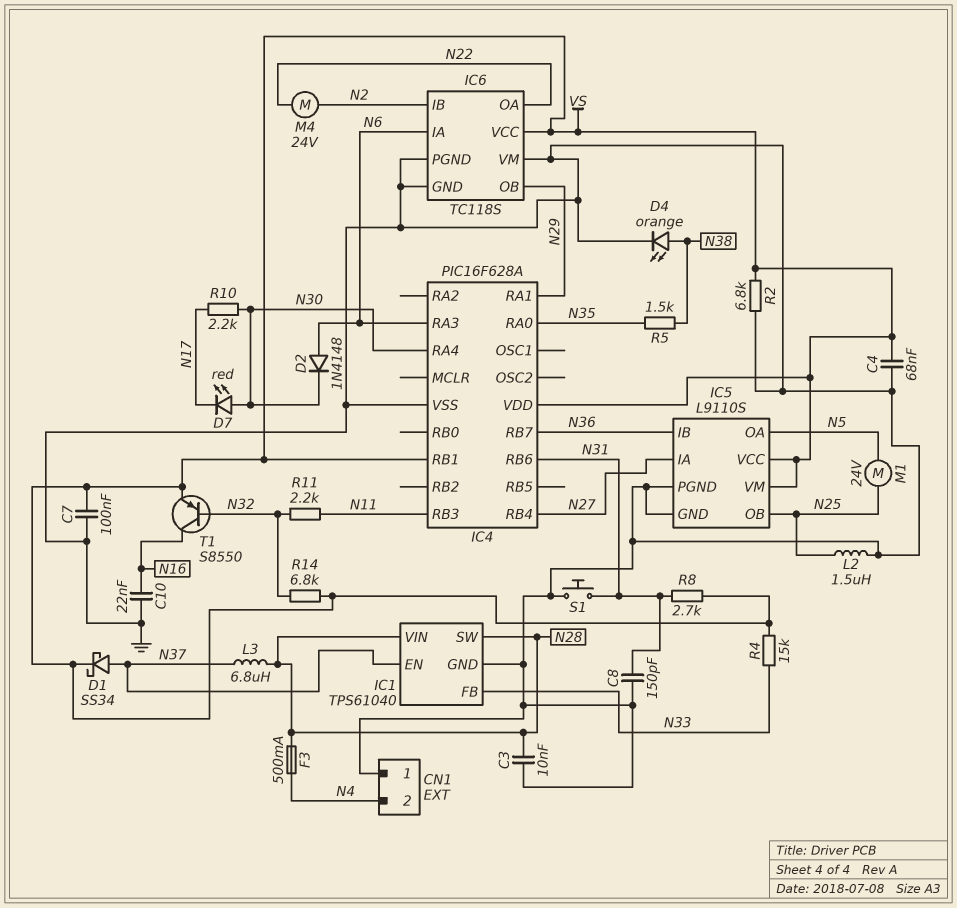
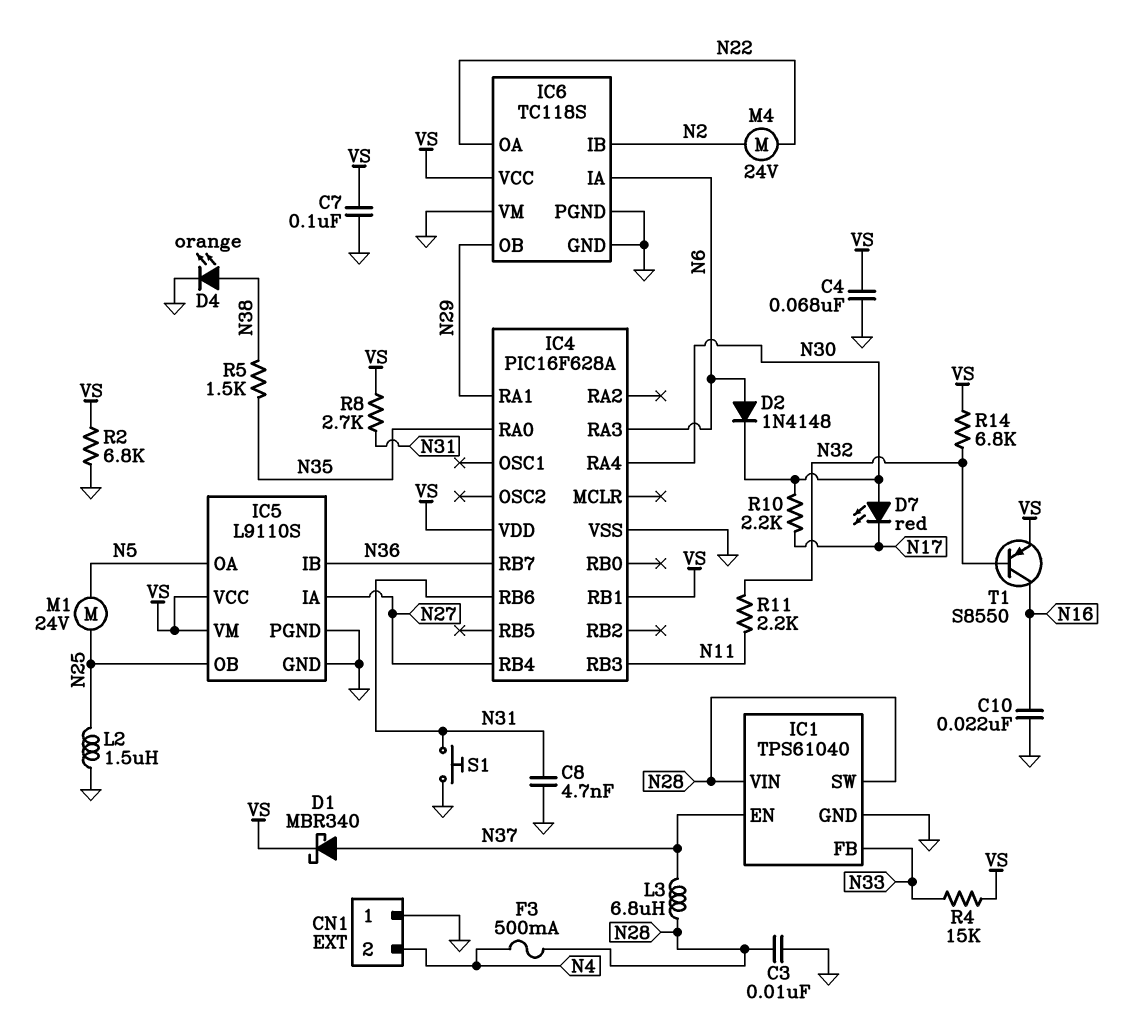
C8: 150pF (GND, N31) -> 4.7nF (GND, N31)
D1: schottky SS34 (A N37, K VS) -> schottky MBR340 (A N37, K VS)

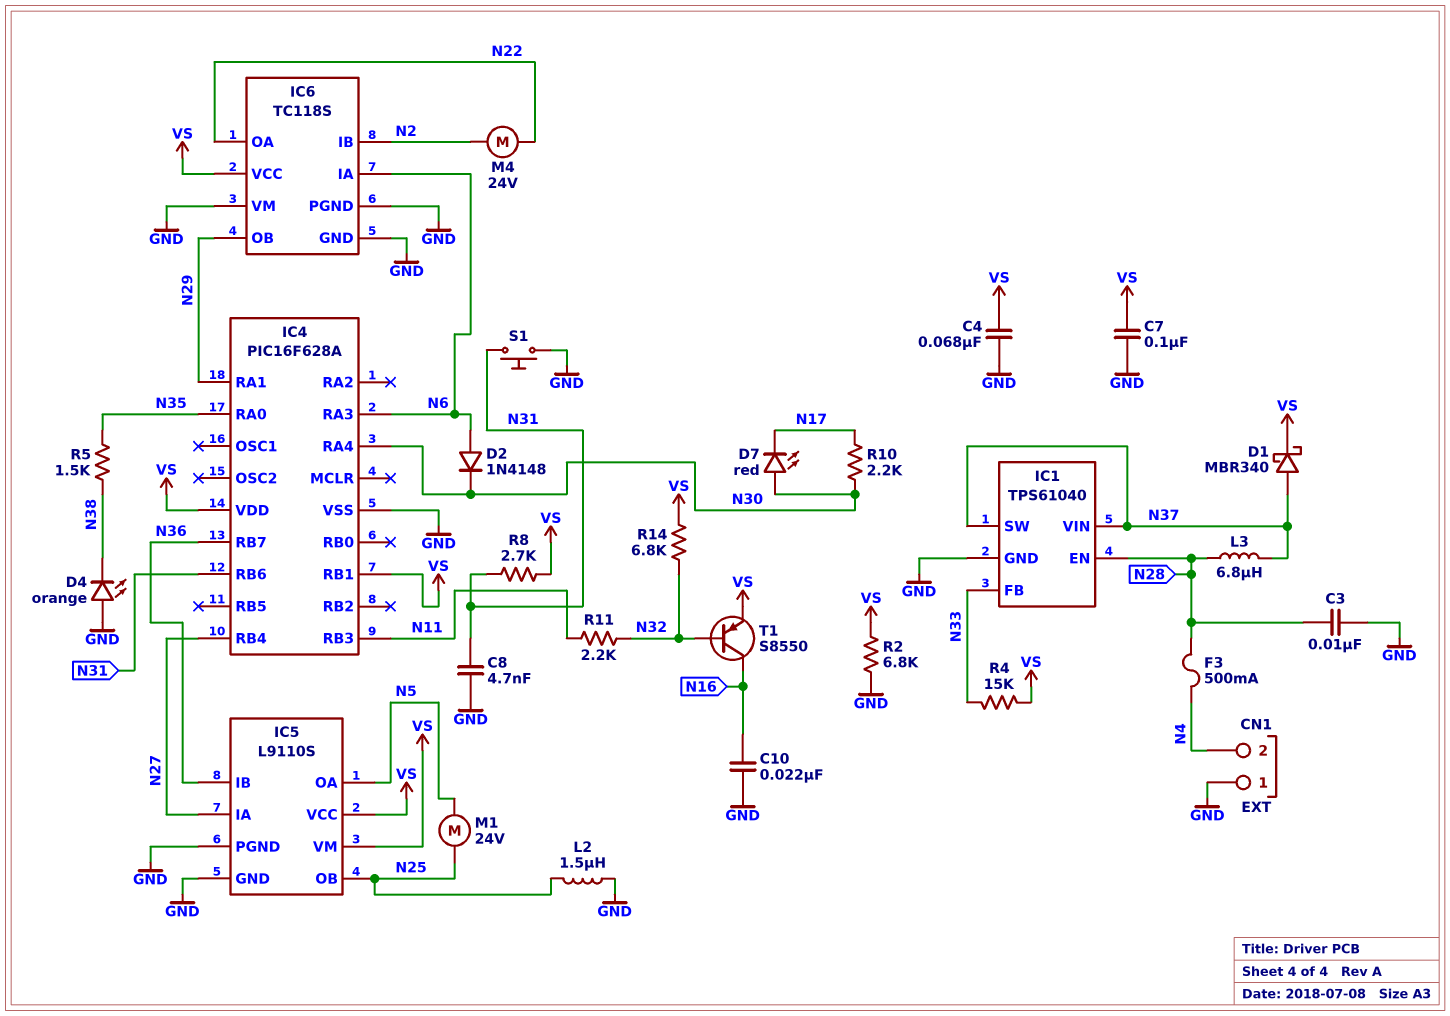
D4: LED orange (A N38, K GND) -> LED orange (A GND, K N38)
IC1 pin EN: N37 -> N28
IC1 pin SW: N28 -> N37
IC1 pin VIN: N28 -> N37

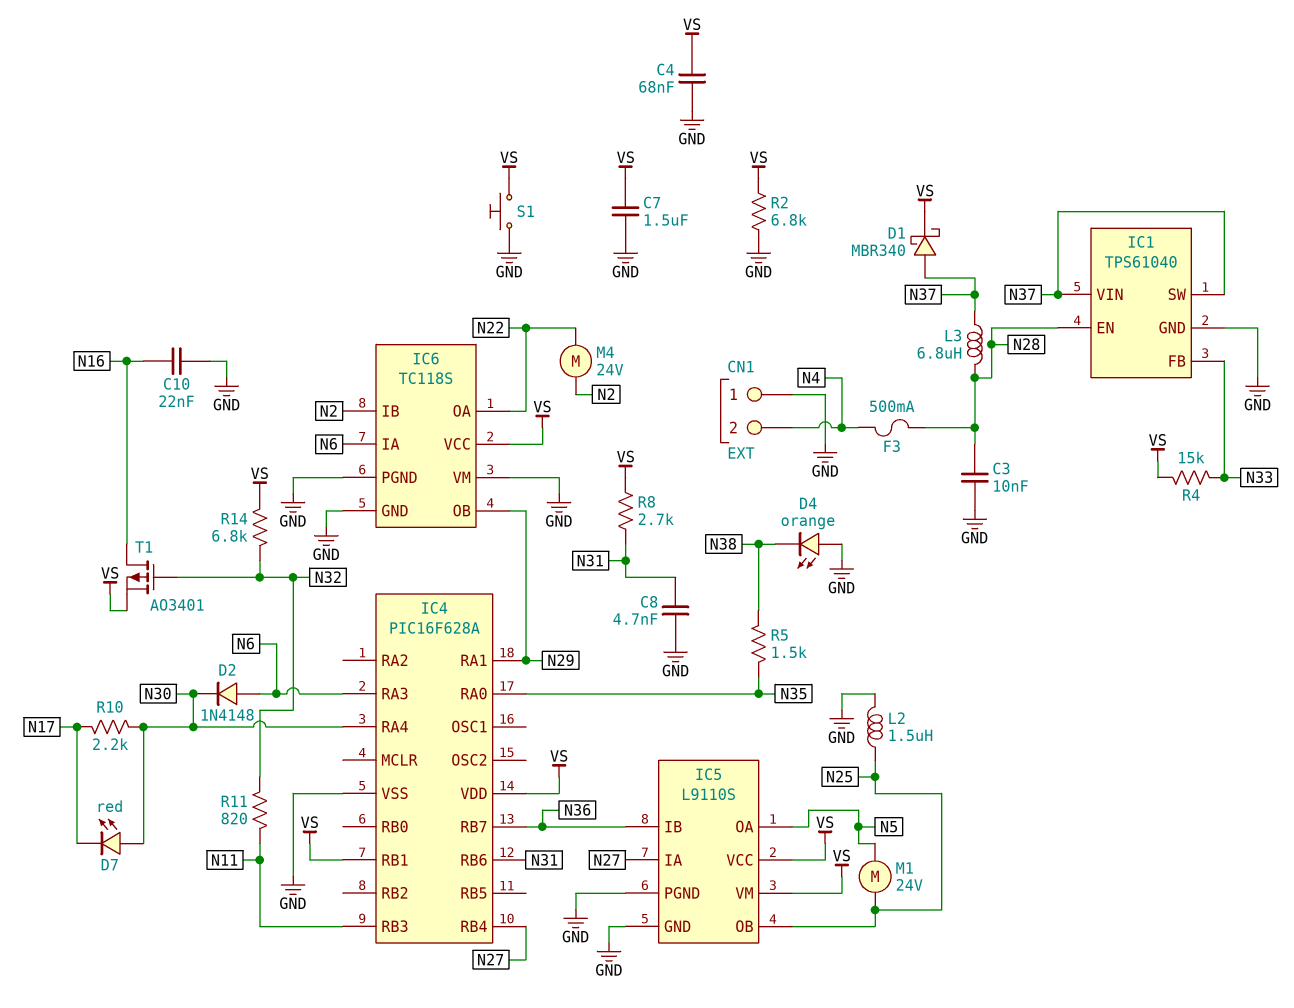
C7: 100nF (GND, VS) -> 1.5uF (GND, VS)
R11: 2.2k (N11, N32) -> 820 (N11, N32)
S1: button (GND, N31) -> button (GND, VS)
T1: PNP S8550 (B N32, C N16, E VS) -> PMOS AO3401 (G N32, D N16, S VS)

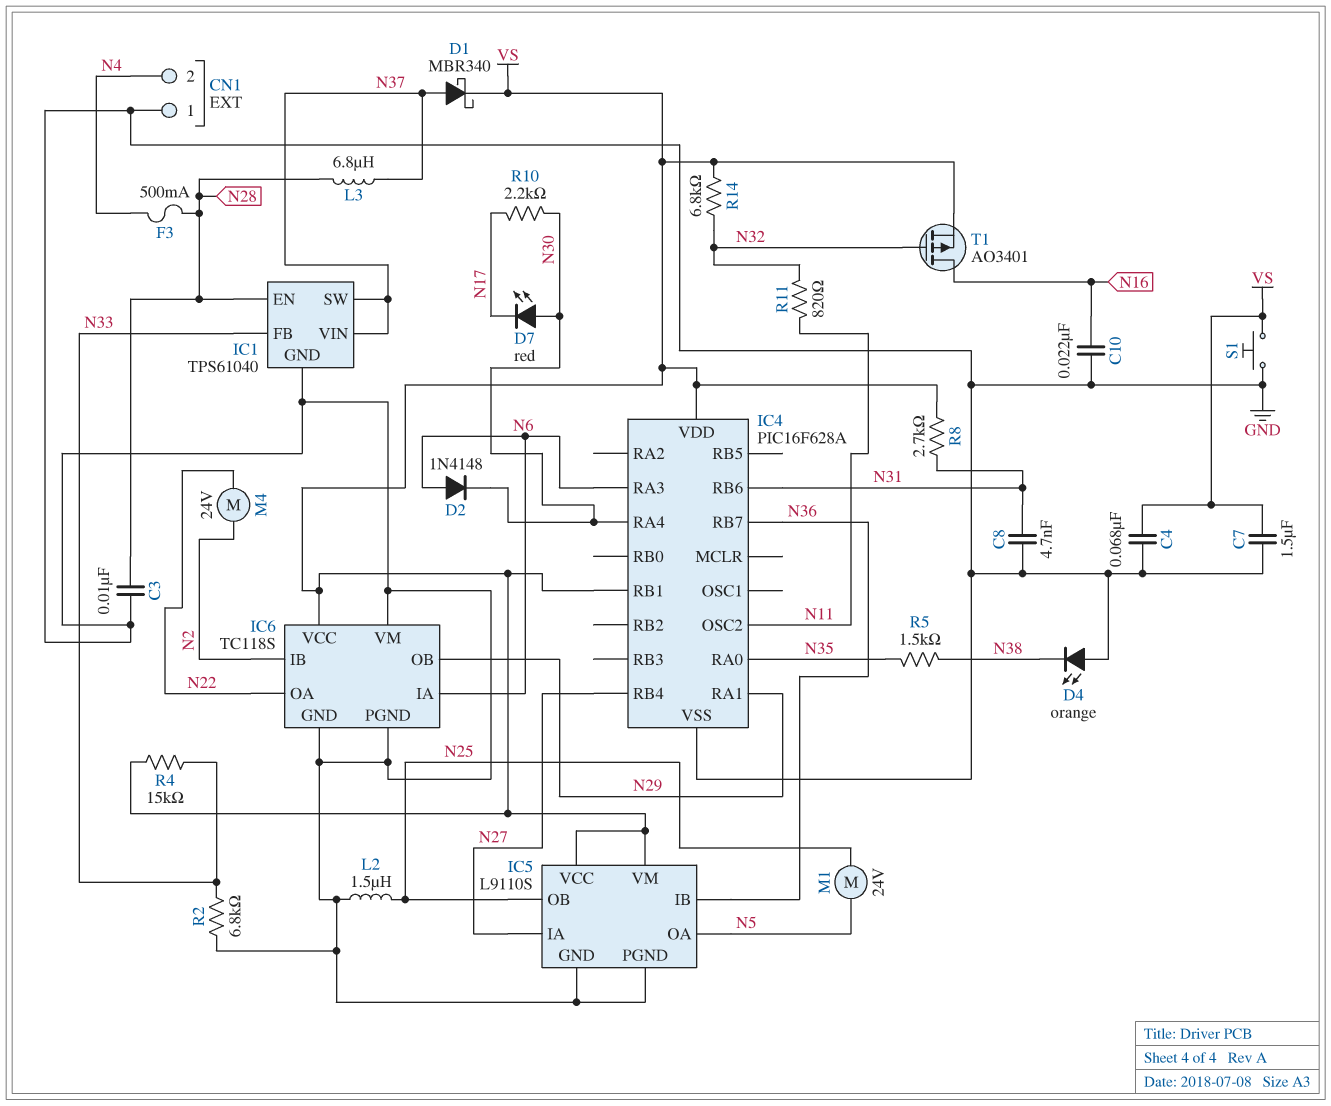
IC4 pin OSC2: none -> N11
IC4 pin RB3: N11 -> none
R2: 6.8k (GND, VS) -> 6.8k (GND, N33)

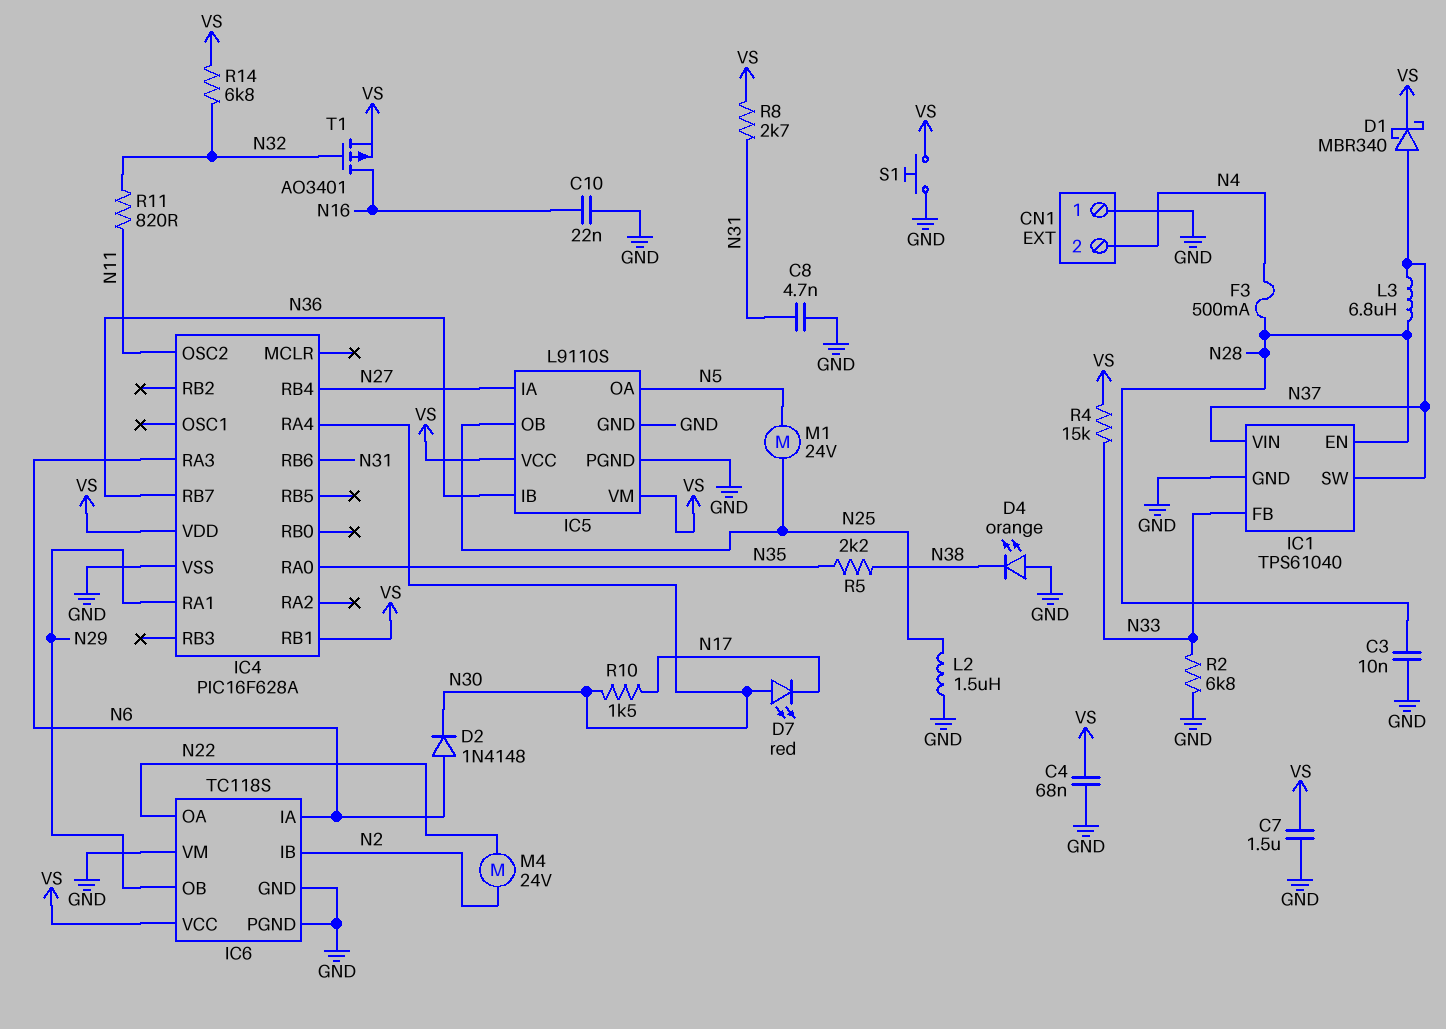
R5: 1.5k (N35, N38) -> 2.2k (N35, N38)
R10: 2.2k (N17, N30) -> 1.5k (N17, N30)

